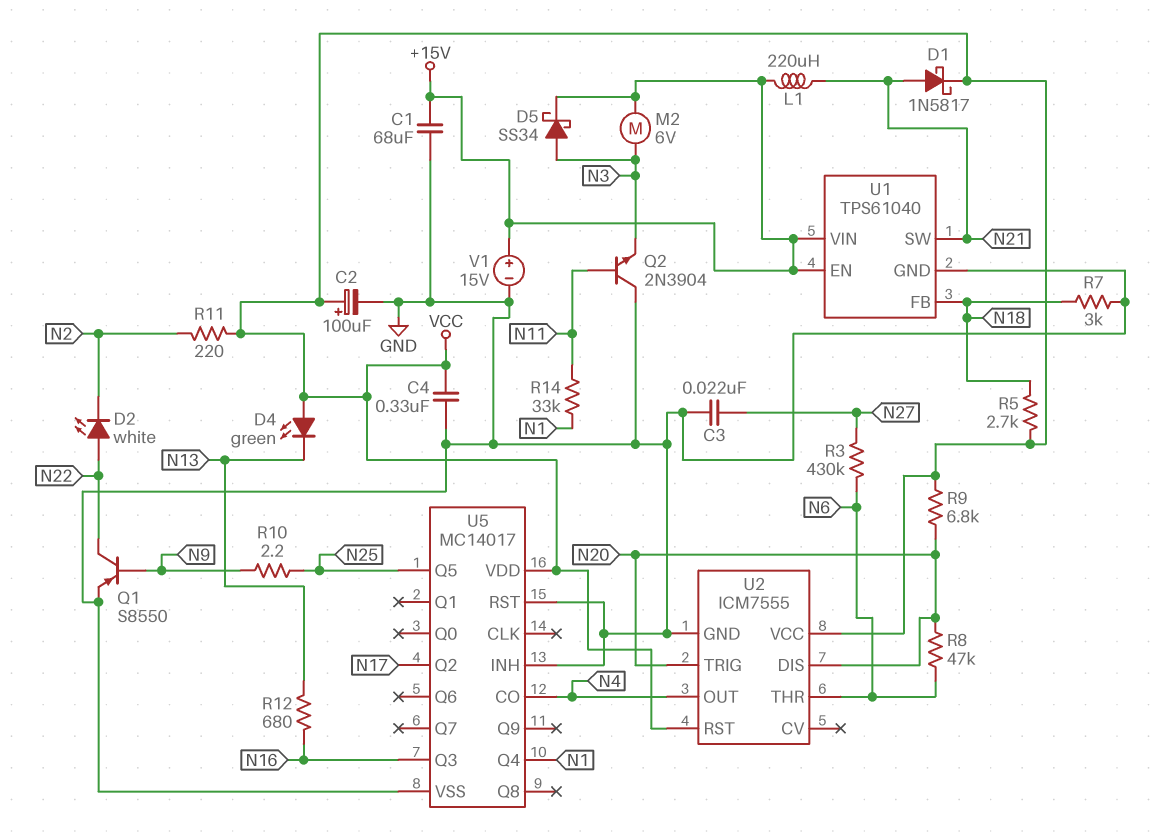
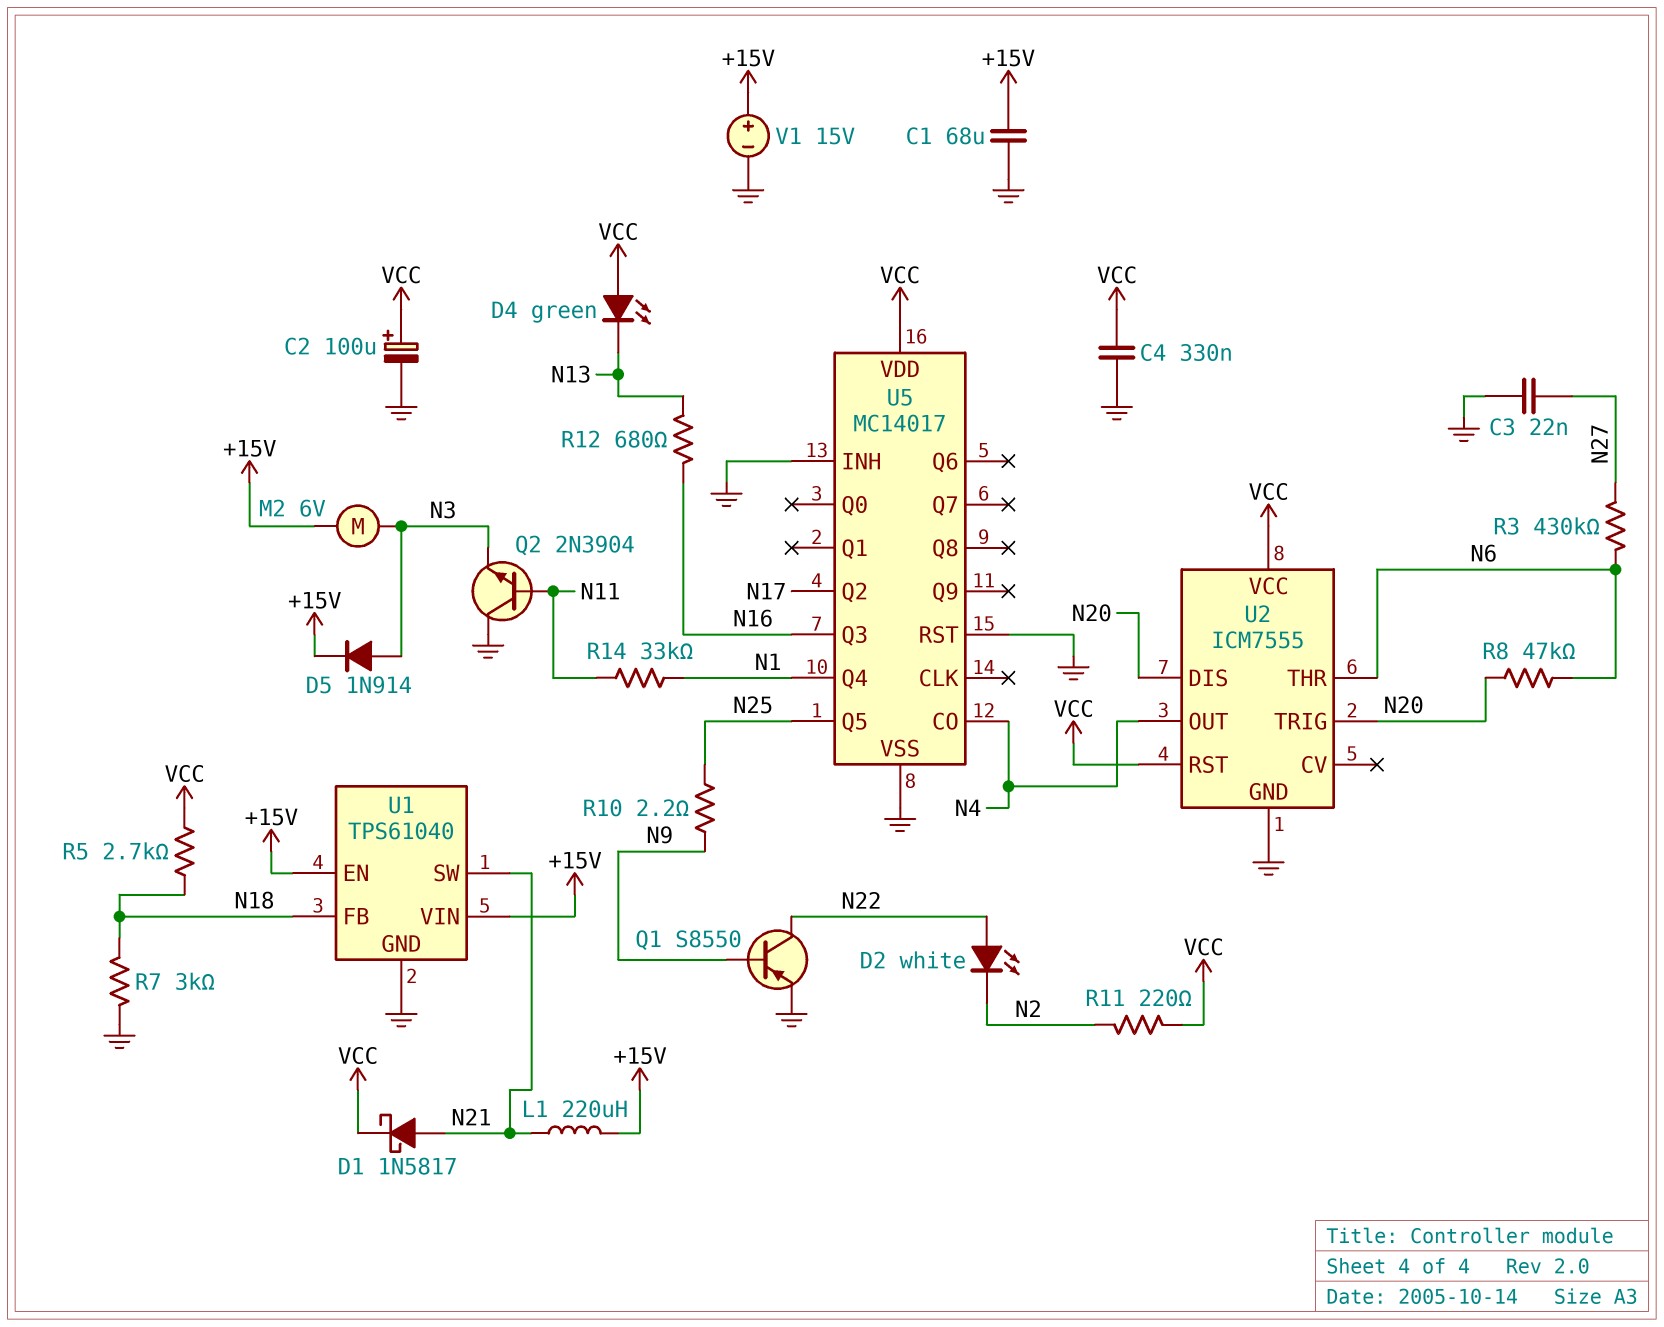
D5: schottky SS34 (A N3, K +15V) -> diode 1N914 (A N3, K +15V)
R9: 6.8k (N20, VCC) -> none

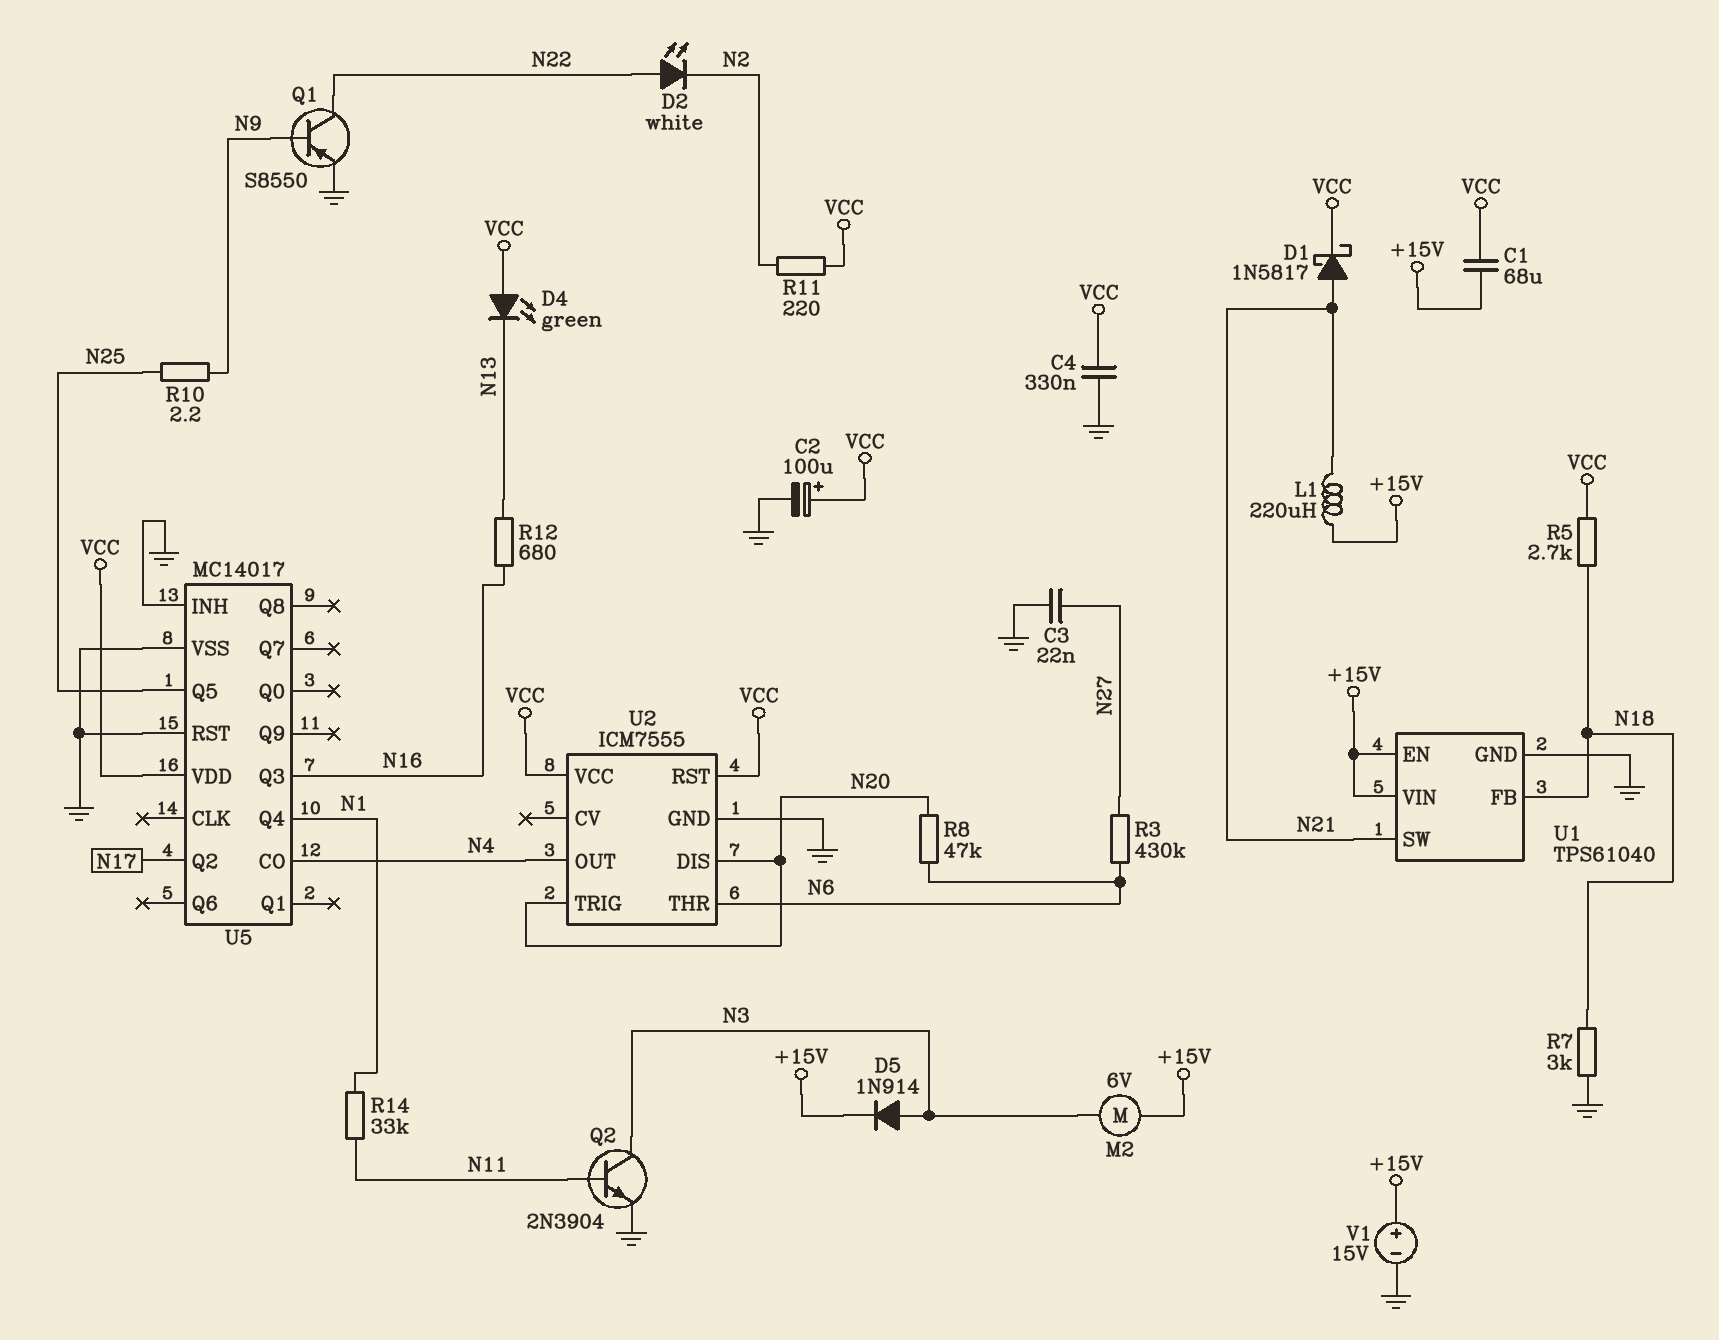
C1: 68uF (+15V, GND) -> 68uF (+15V, VCC)
Q2: NPN 2N3904 (B N11, C GND, E N3) -> NPN 2N3904 (B N11, C N3, E GND)

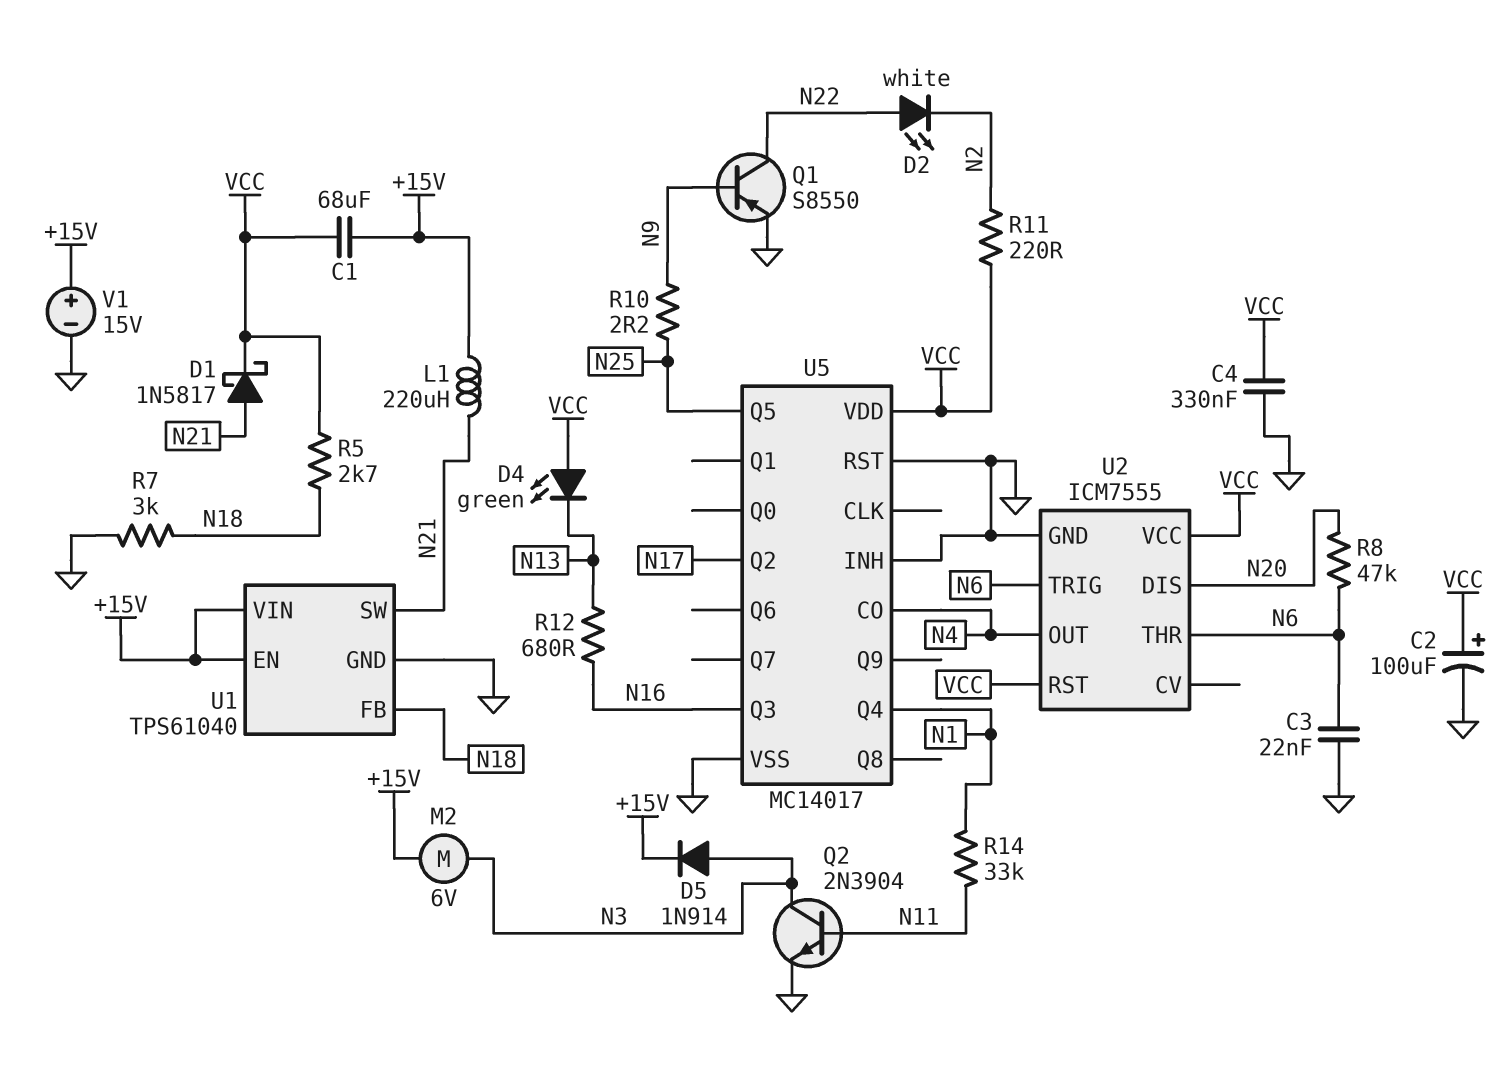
C3: 22nF (GND, N27) -> 22nF (GND, N6)
R3: 430k (N6, N27) -> none
U2 pin TRIG: N20 -> N6

